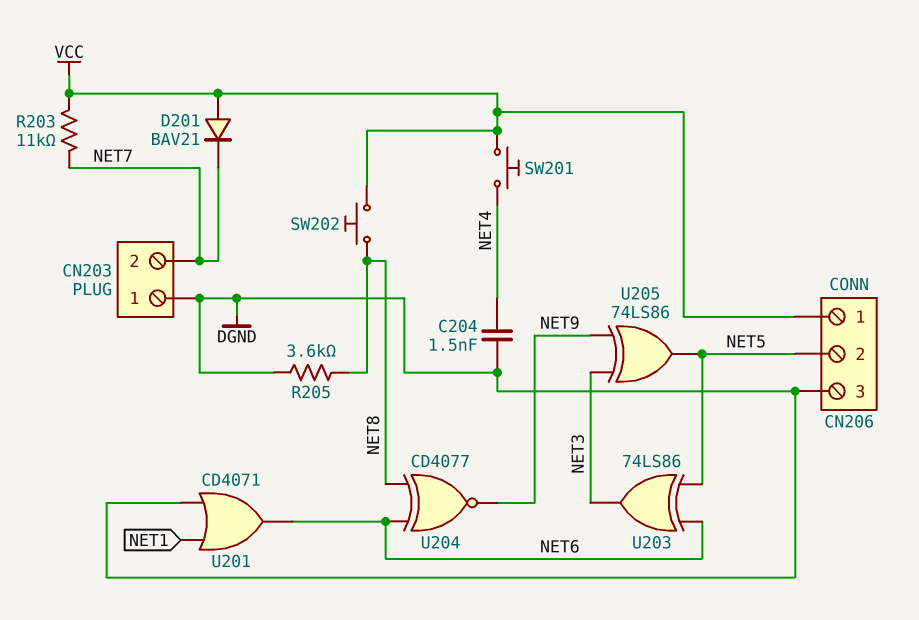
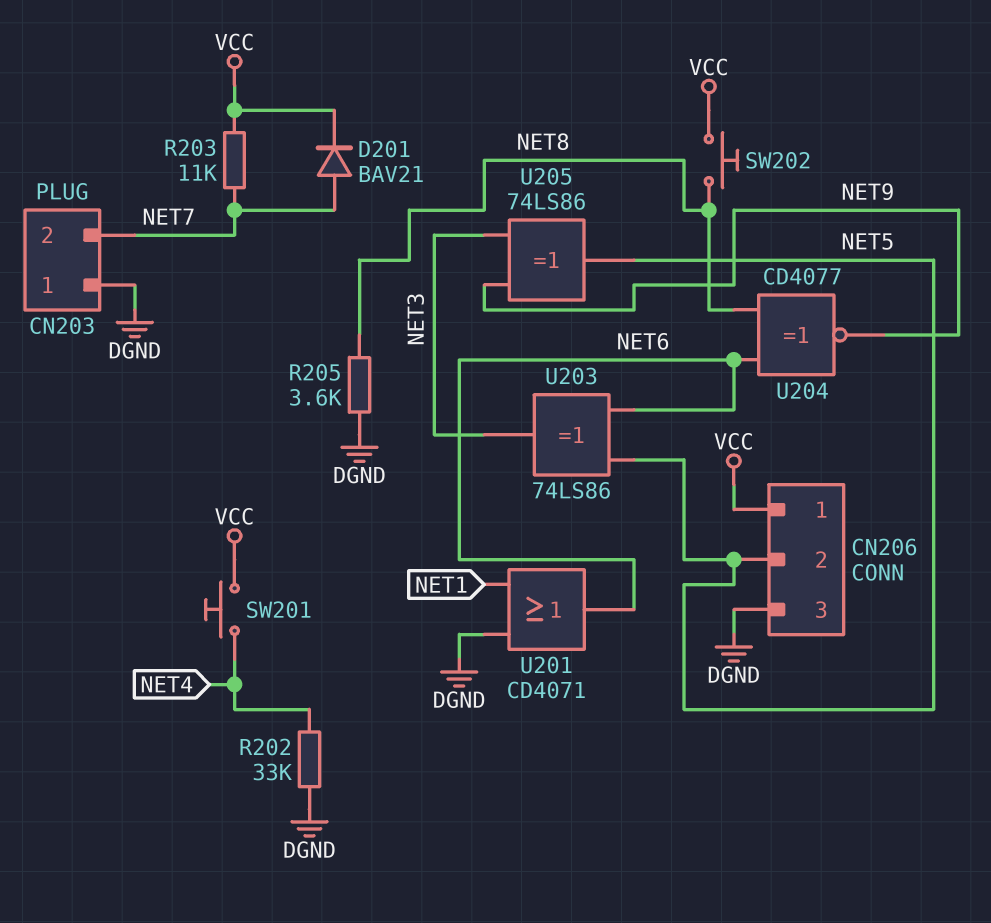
C204: 1.5nF (DGND, NET4) -> none
D201: diode BAV21 (A VCC, K NET7) -> diode BAV21 (A NET7, K VCC)
R202: none -> 33k (DGND, NET4)

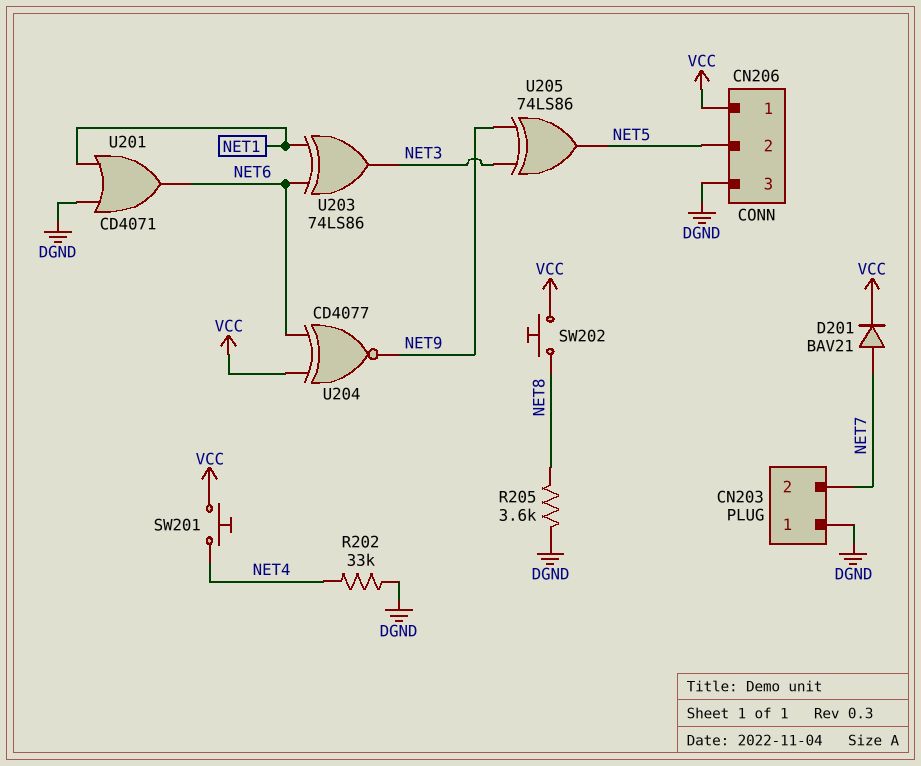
R203: 11k (NET7, VCC) -> none
U203: XOR 74LS86 (in NET5, in NET6, out NET3) -> XOR 74LS86 (in NET1, in NET6, out NET3)
U204: XNOR CD4077 (in NET6, in NET8, out NET9) -> XNOR CD4077 (in NET6, in VCC, out NET9)

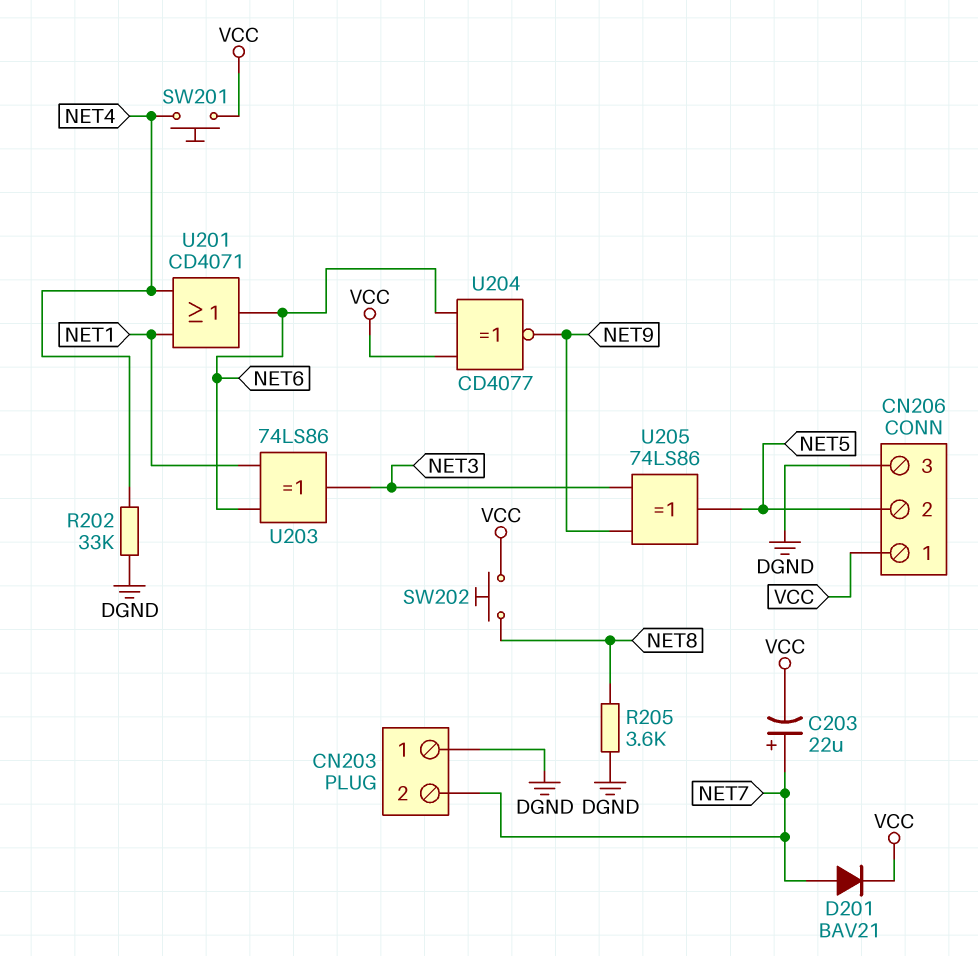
C203: none -> 22uF (plus NET7, minus VCC)
U201: OR CD4071 (in DGND, in NET1, out NET6) -> OR CD4071 (in NET1, in NET4, out NET6)

